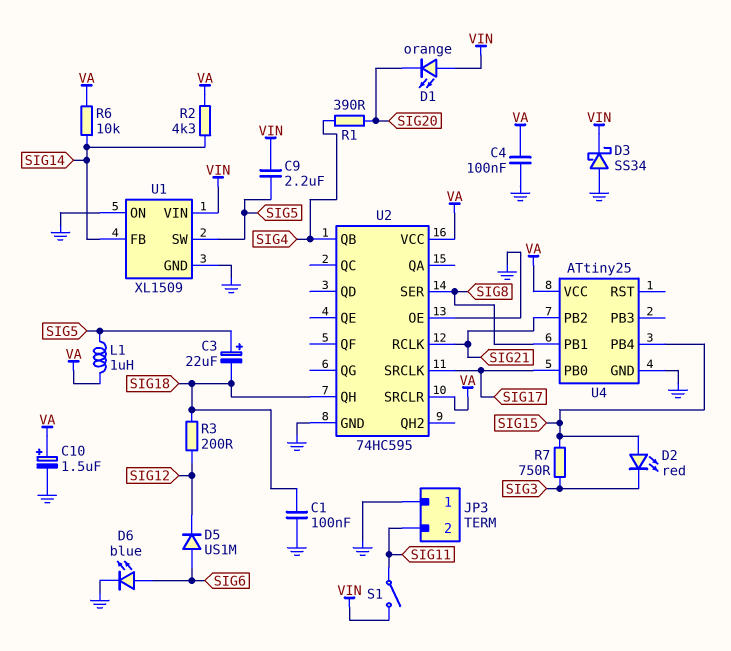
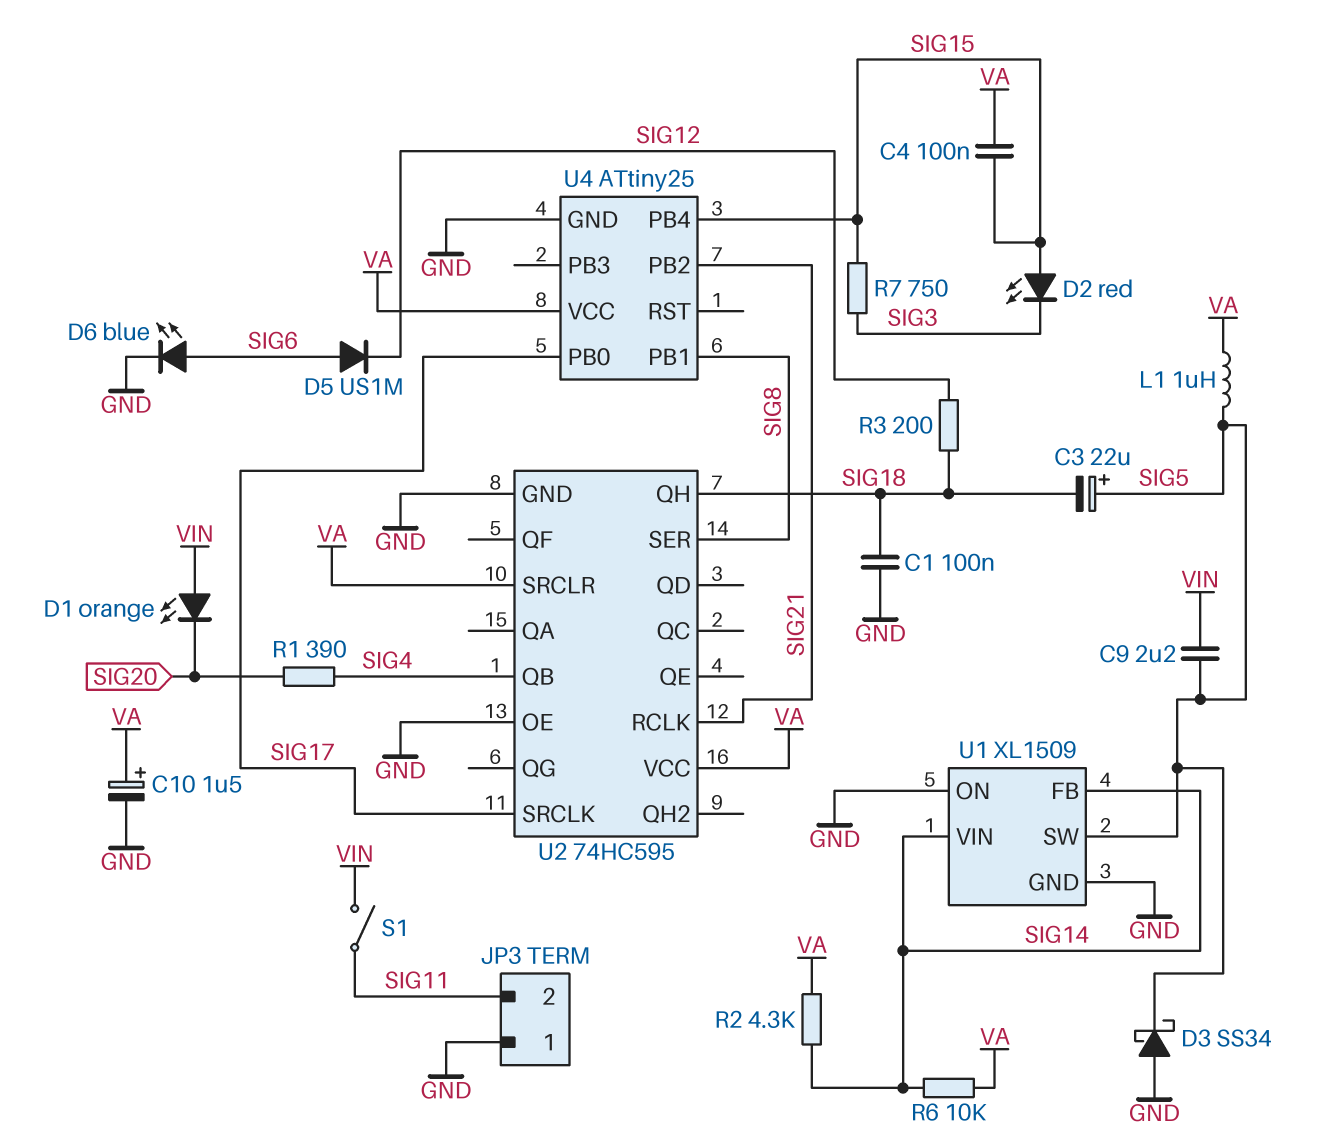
C4: 100nF (GND, VA) -> 100nF (SIG15, VA)
D3: schottky SS34 (A GND, K VIN) -> schottky SS34 (A GND, K SIG5)
U1 pin VIN: VIN -> SIG14

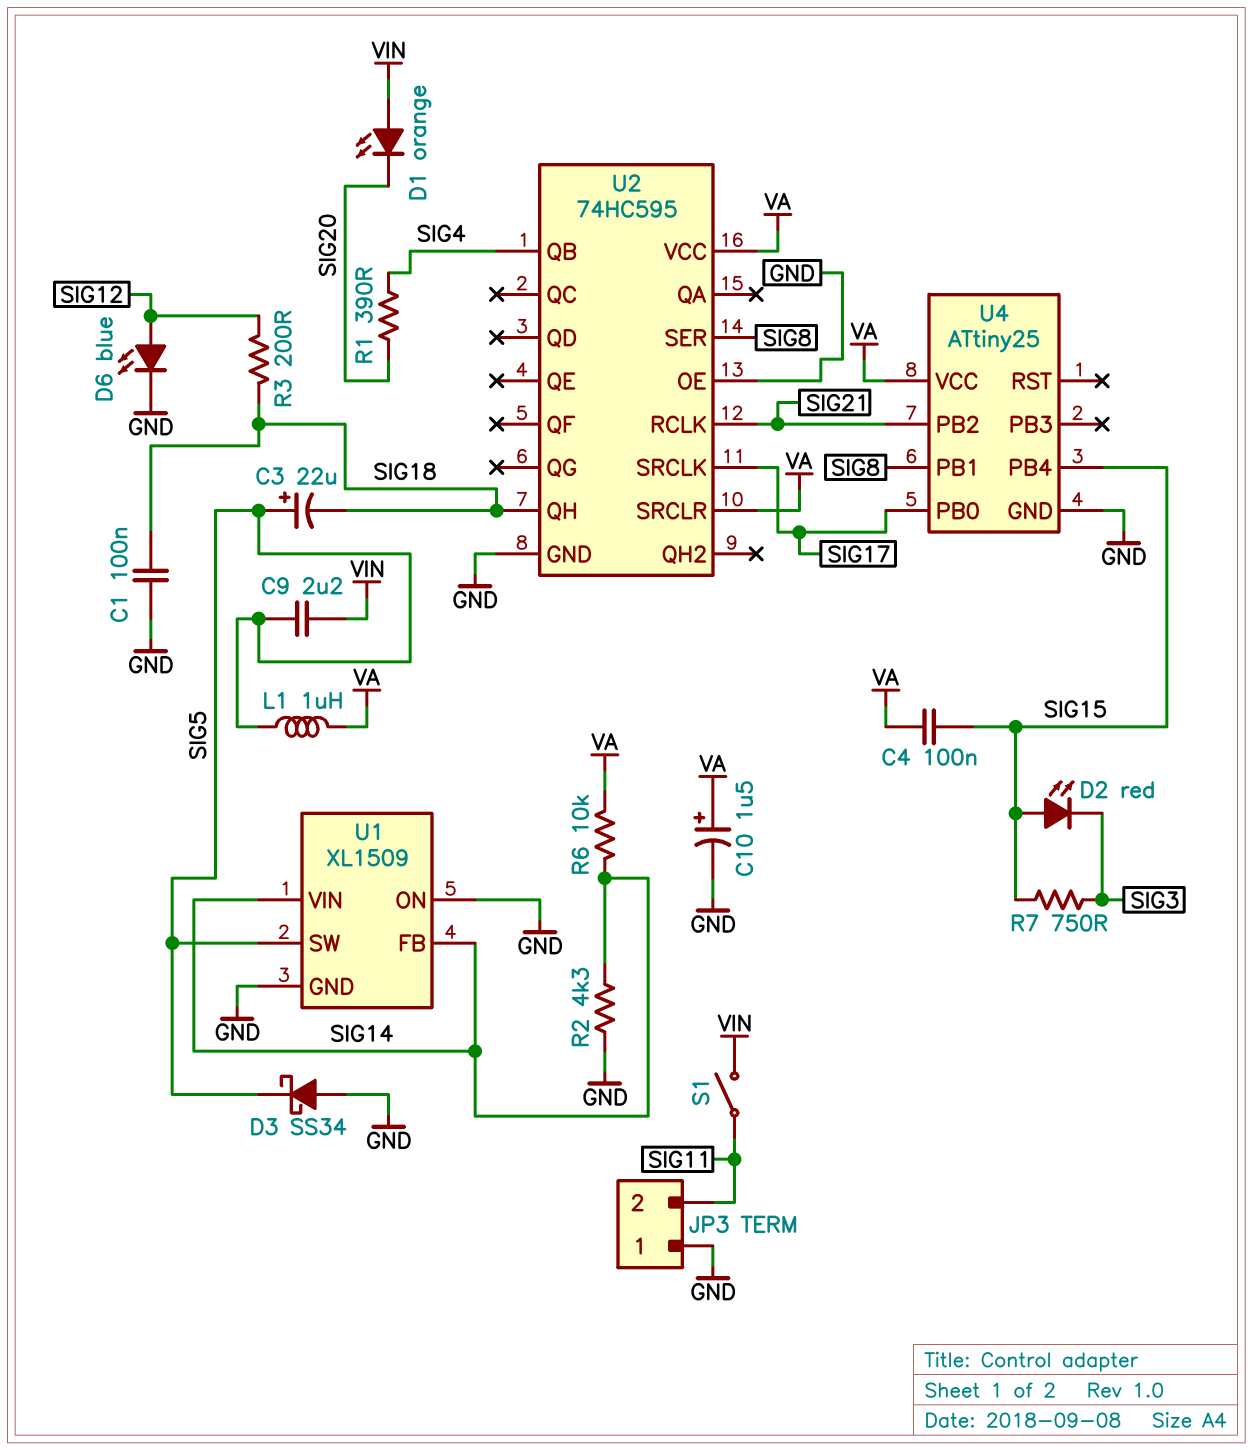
D5: diode US1M (A SIG6, K SIG12) -> none
D6: LED blue (A SIG6, K GND) -> LED blue (A SIG12, K GND)
R2: 4.3k (SIG14, VA) -> 4.3k (GND, SIG14)

